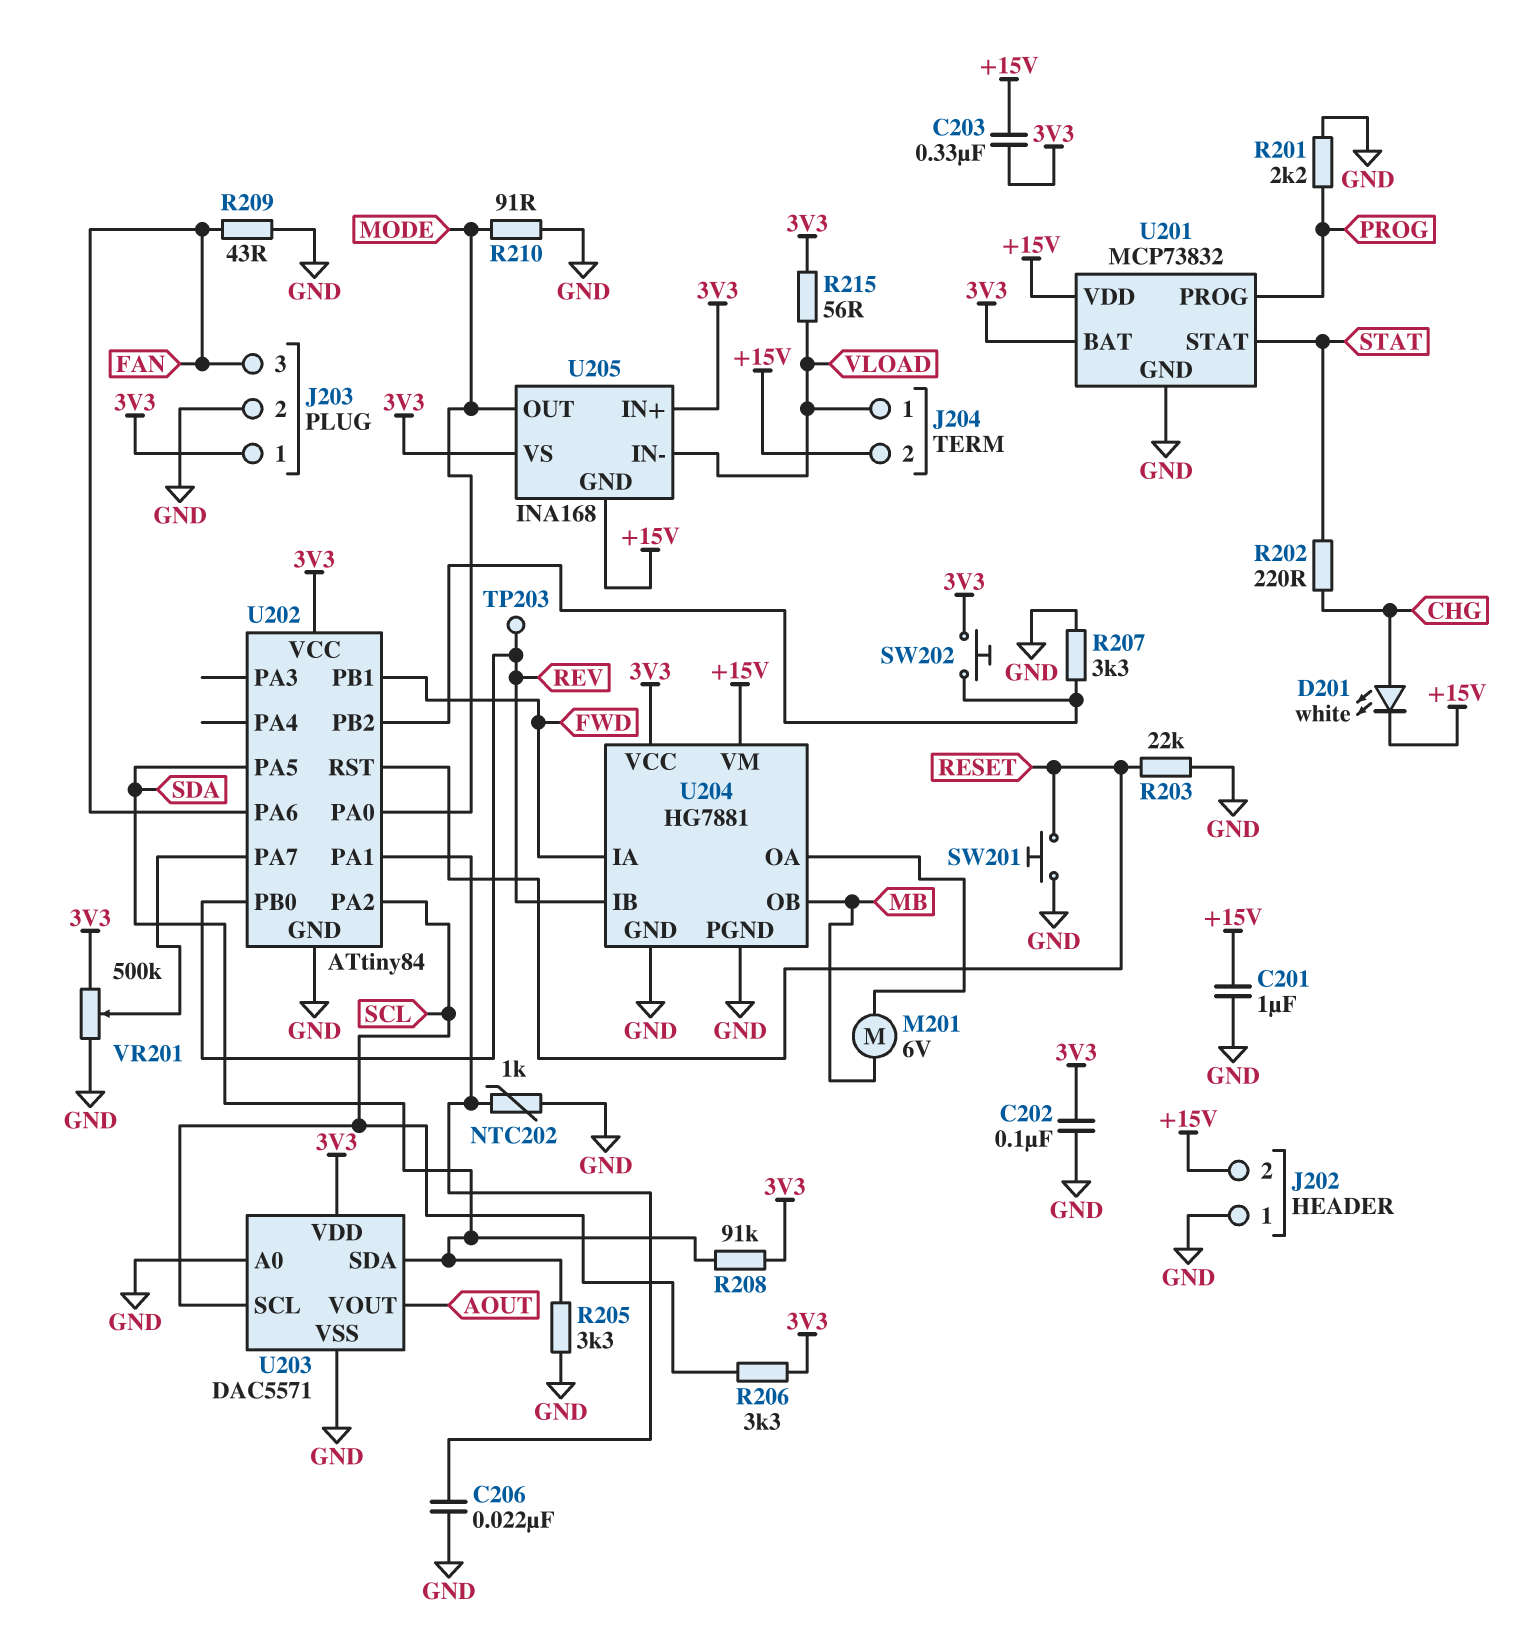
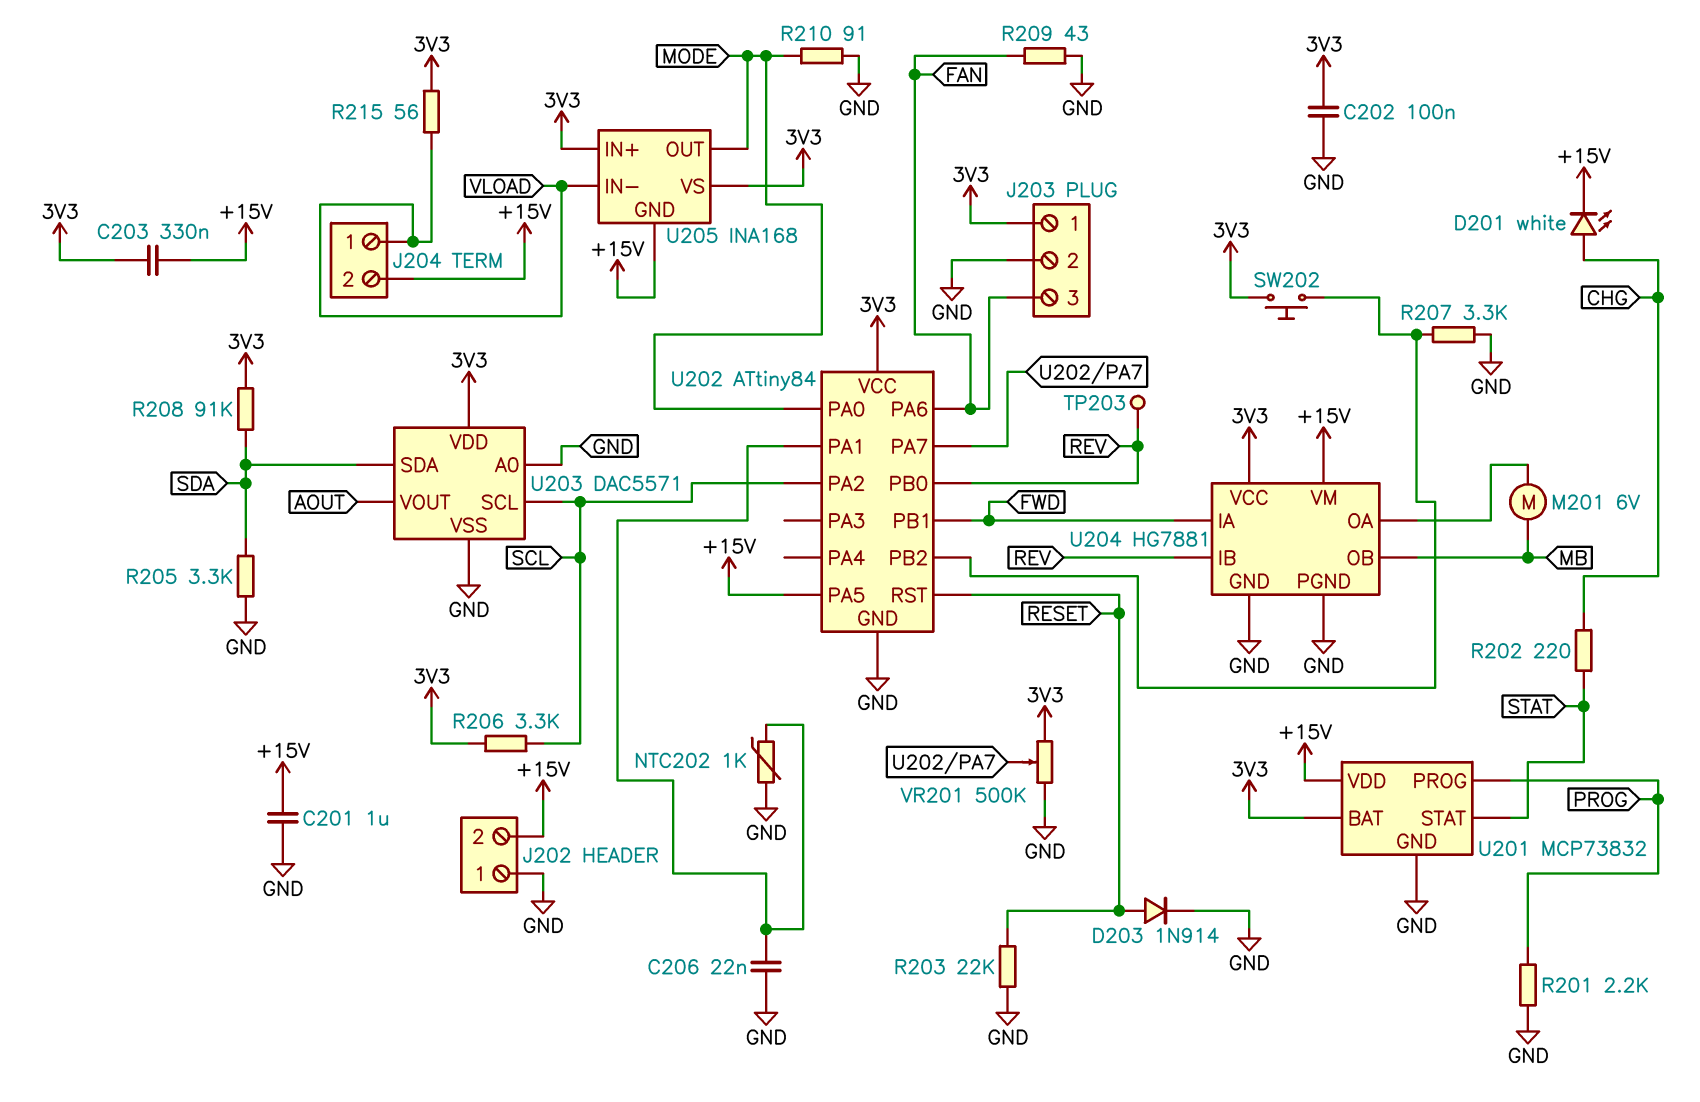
D203: none -> diode 1N914 (A RESET, K GND)
SW201: button (GND, RESET) -> none
U202 pin PA5: SDA -> +15V

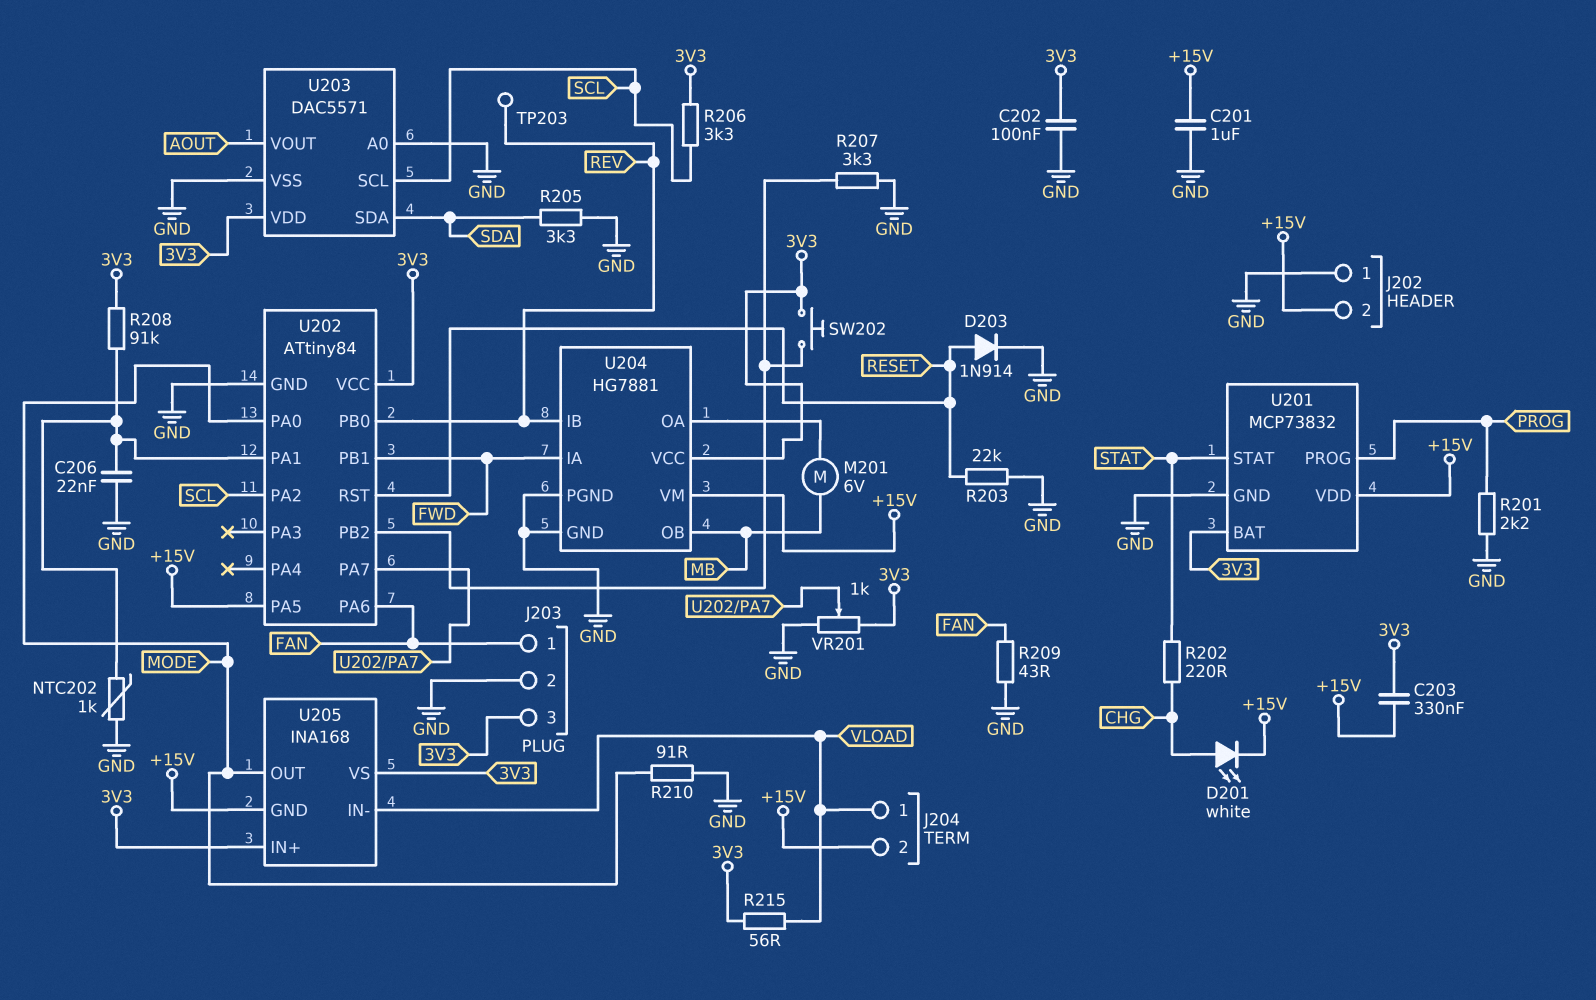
J203 pin 1: 3V3 -> FAN
J203 pin 3: FAN -> 3V3
R208: 91k (3V3, SDA) -> 91k (3V3, U202/PA1)
VR201: 500k (3V3, GND, wiper U202/PA7) -> 1k (3V3, GND, wiper U202/PA7)

